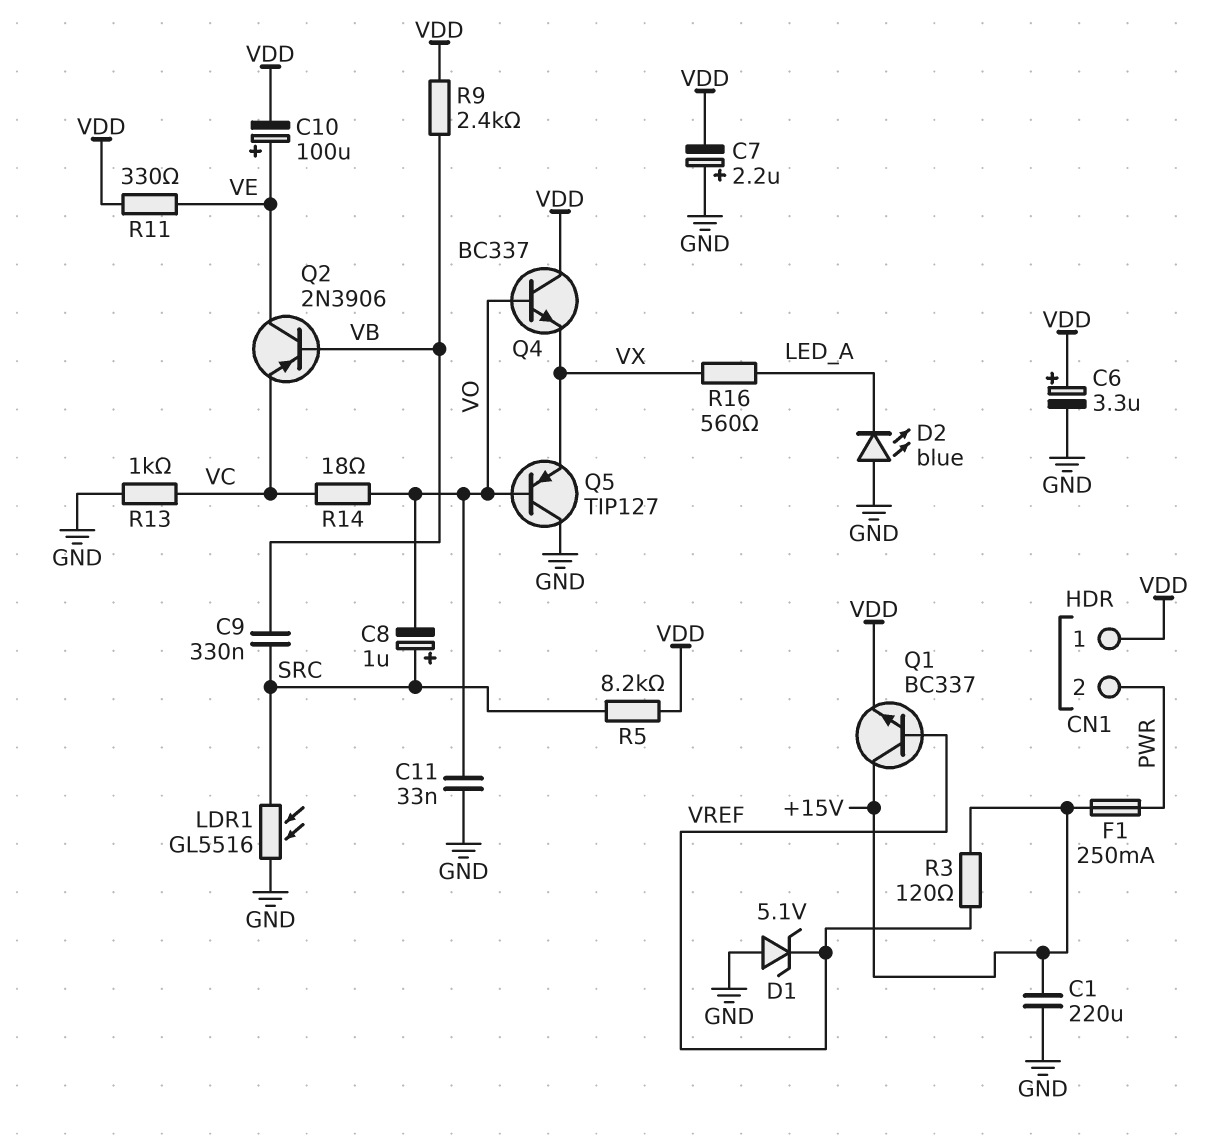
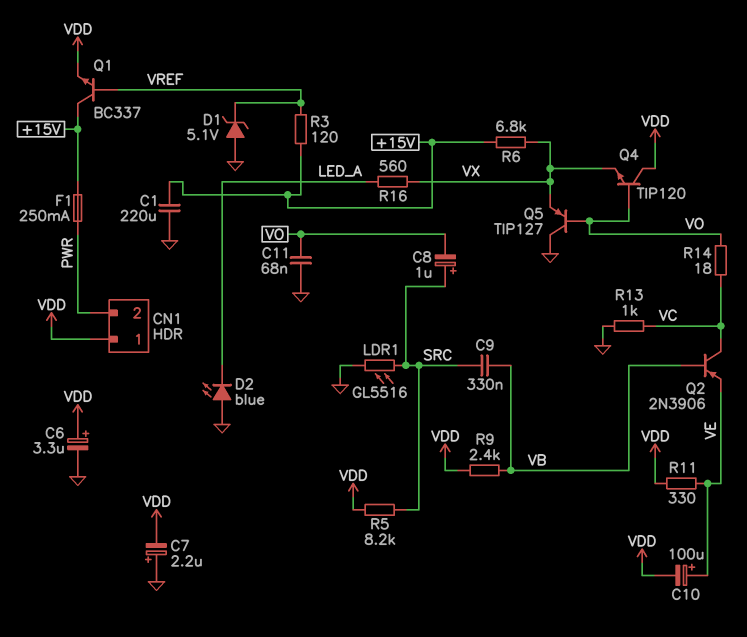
C11: 33nF (GND, VO) -> 68nF (GND, VO)
Q2: PNP 2N3906 (B VB, C VE, E VC) -> PNP 2N3906 (B VB, C VC, E VE)
Q4: NPN BC337 (B VO, C VDD, E VX) -> NPN TIP120 (B VO, C VDD, E VX)
R6: none -> 6.8k (+15V, VX)

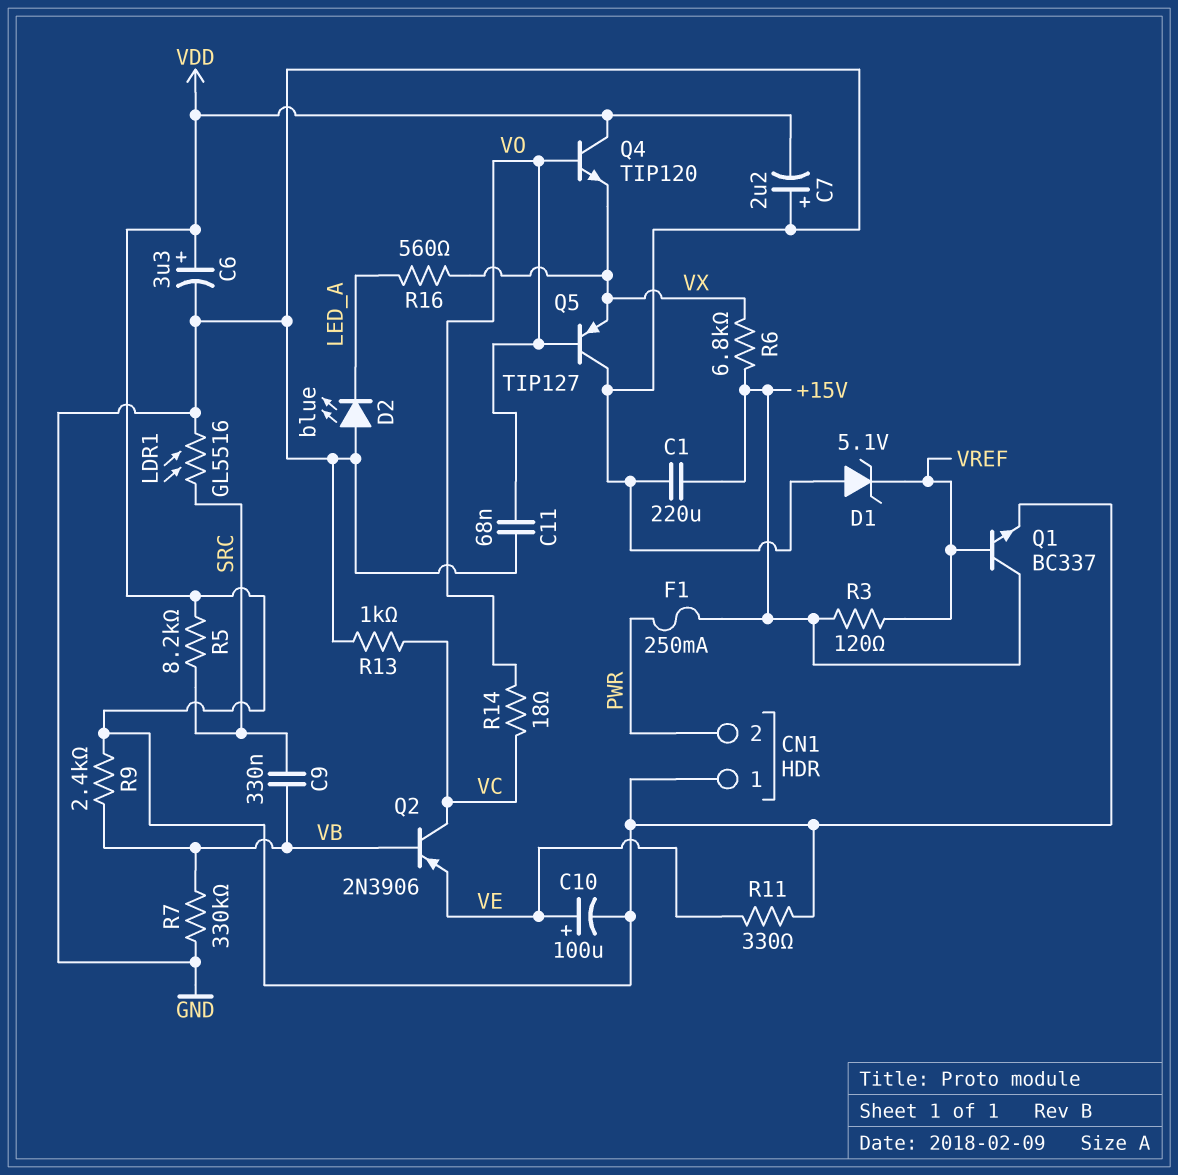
C8: 1uF (plus SRC, minus VO) -> none
R7: none -> 330k (GND, VB)

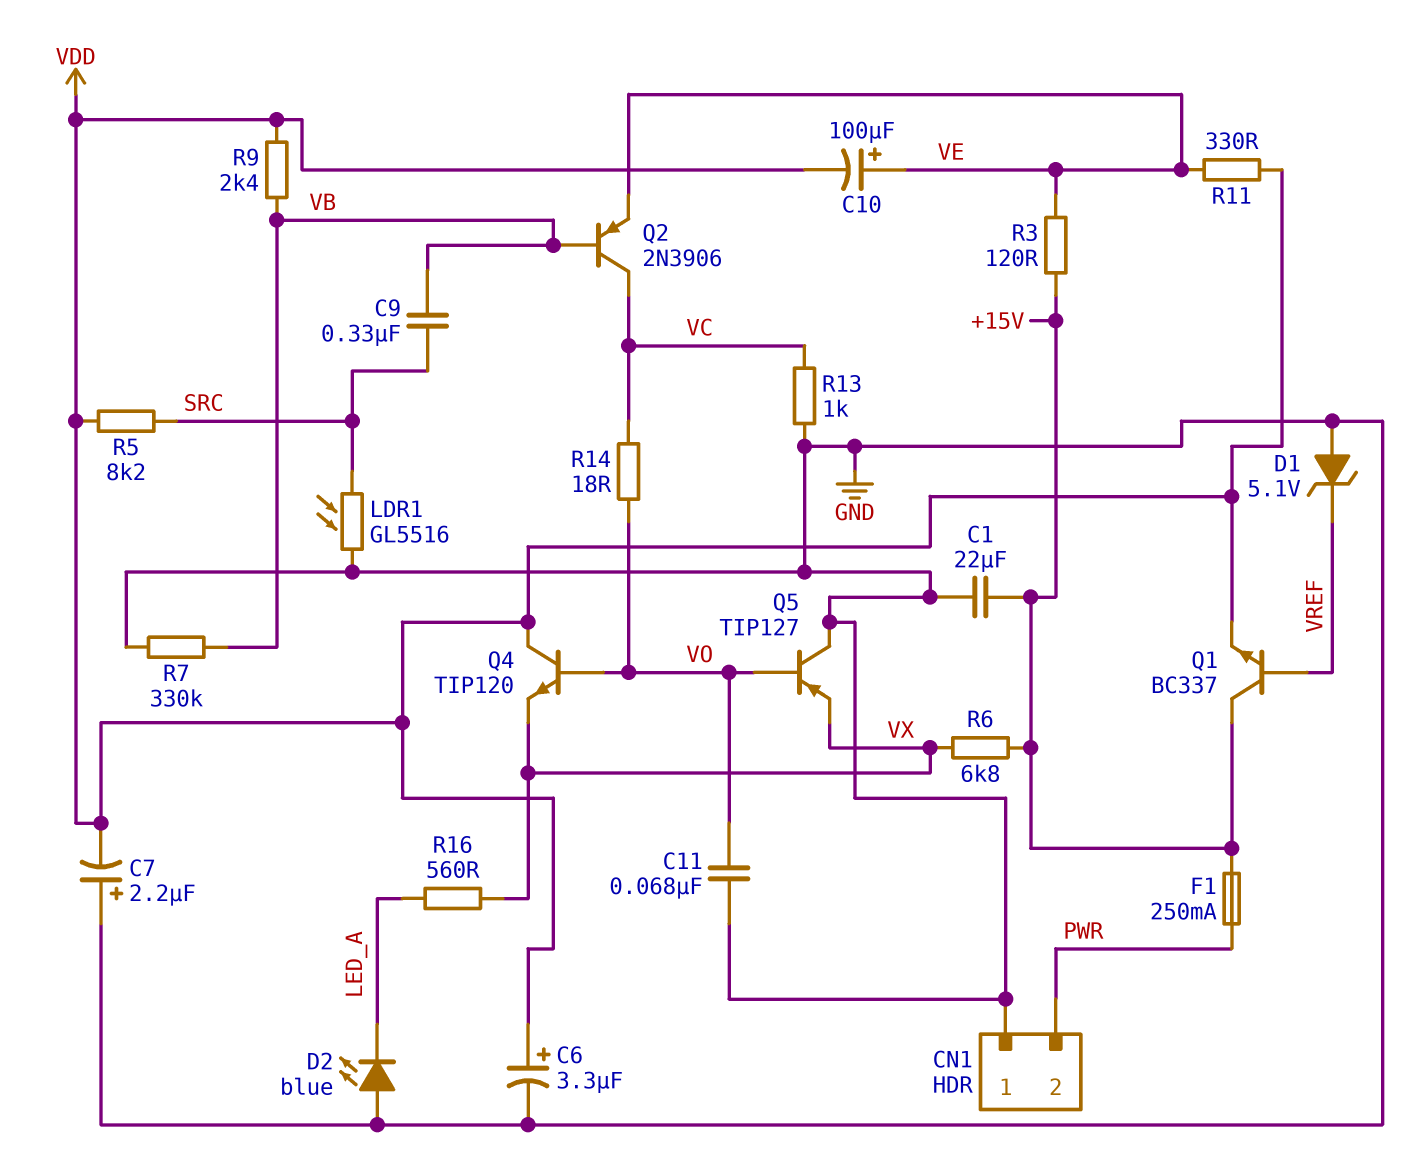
C1: 220uF (+15V, GND) -> 22uF (+15V, GND)
CN1 pin 1: VDD -> GND
R3: 120 (+15V, VREF) -> 120 (+15V, VE)

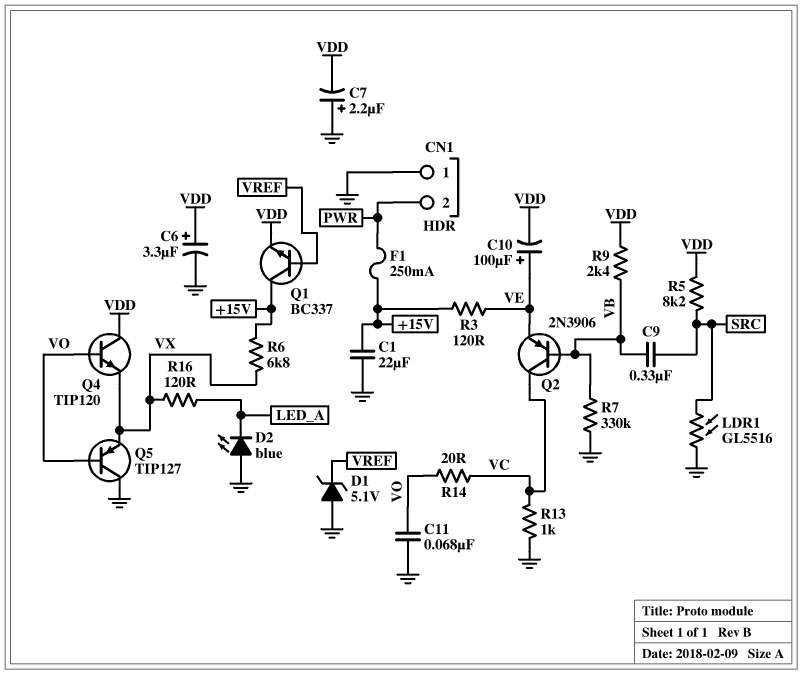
R11: 330 (VDD, VE) -> none
R14: 18 (VC, VO) -> 20 (VC, VO)
R16: 560 (LED_A, VX) -> 120 (LED_A, VX)

